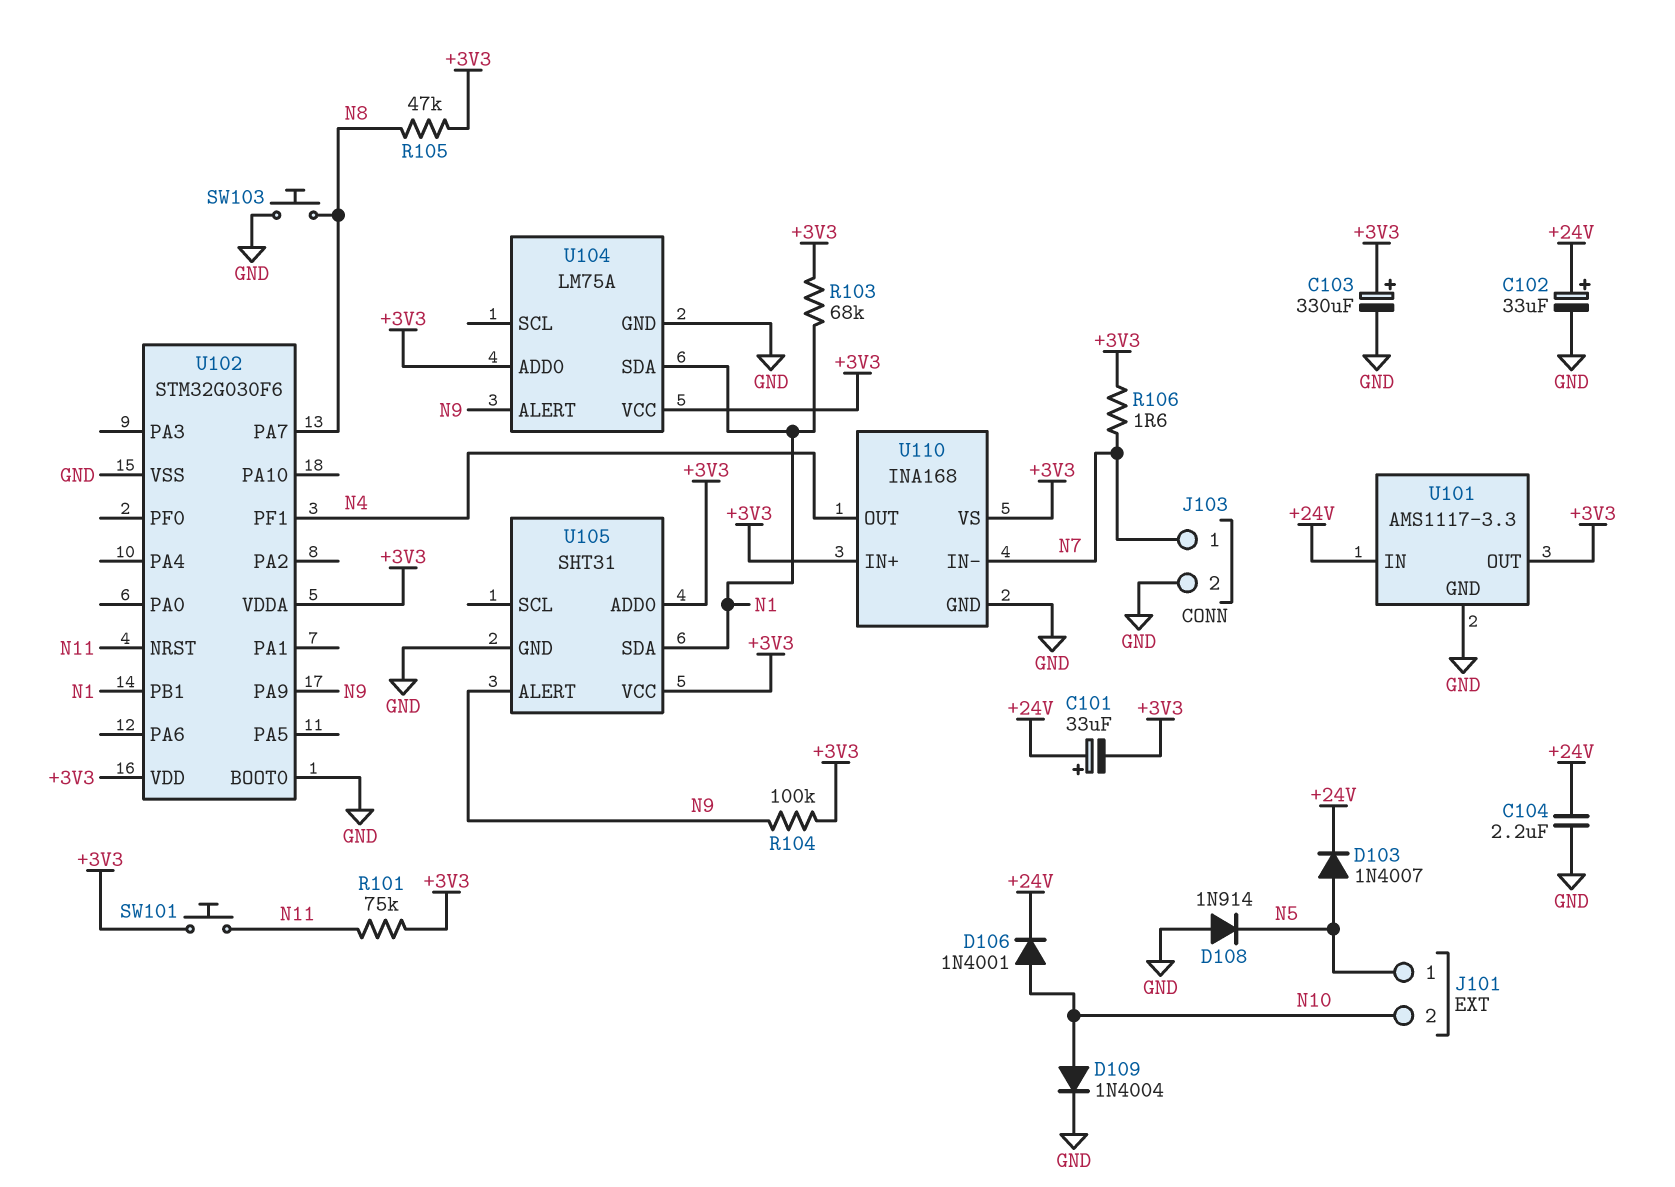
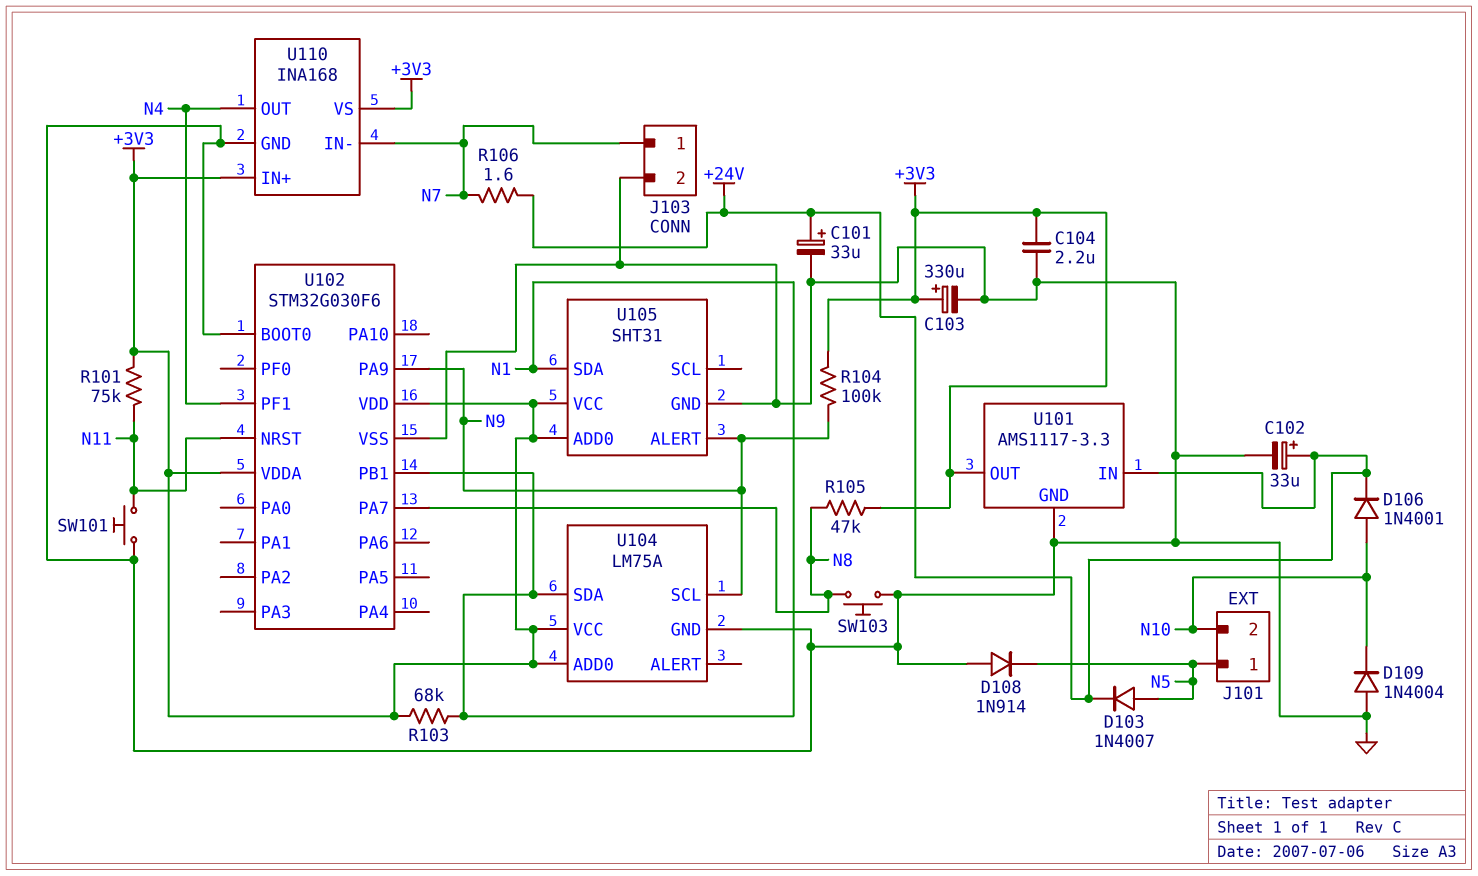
C101: 33uF (plus +24V, minus +3V3) -> 33uF (plus +24V, minus GND)
C104: 2.2uF (+24V, GND) -> 2.2uF (+3V3, GND)
D109: diode 1N4004 (A N10, K GND) -> diode 1N4004 (A GND, K N10)
R106: 1.6 (+3V3, N7) -> 1.6 (+24V, N7)
SW101: button (+3V3, N11) -> button (GND, N11)
U104 pin ALERT: N9 -> none
U104 pin SCL: none -> N9

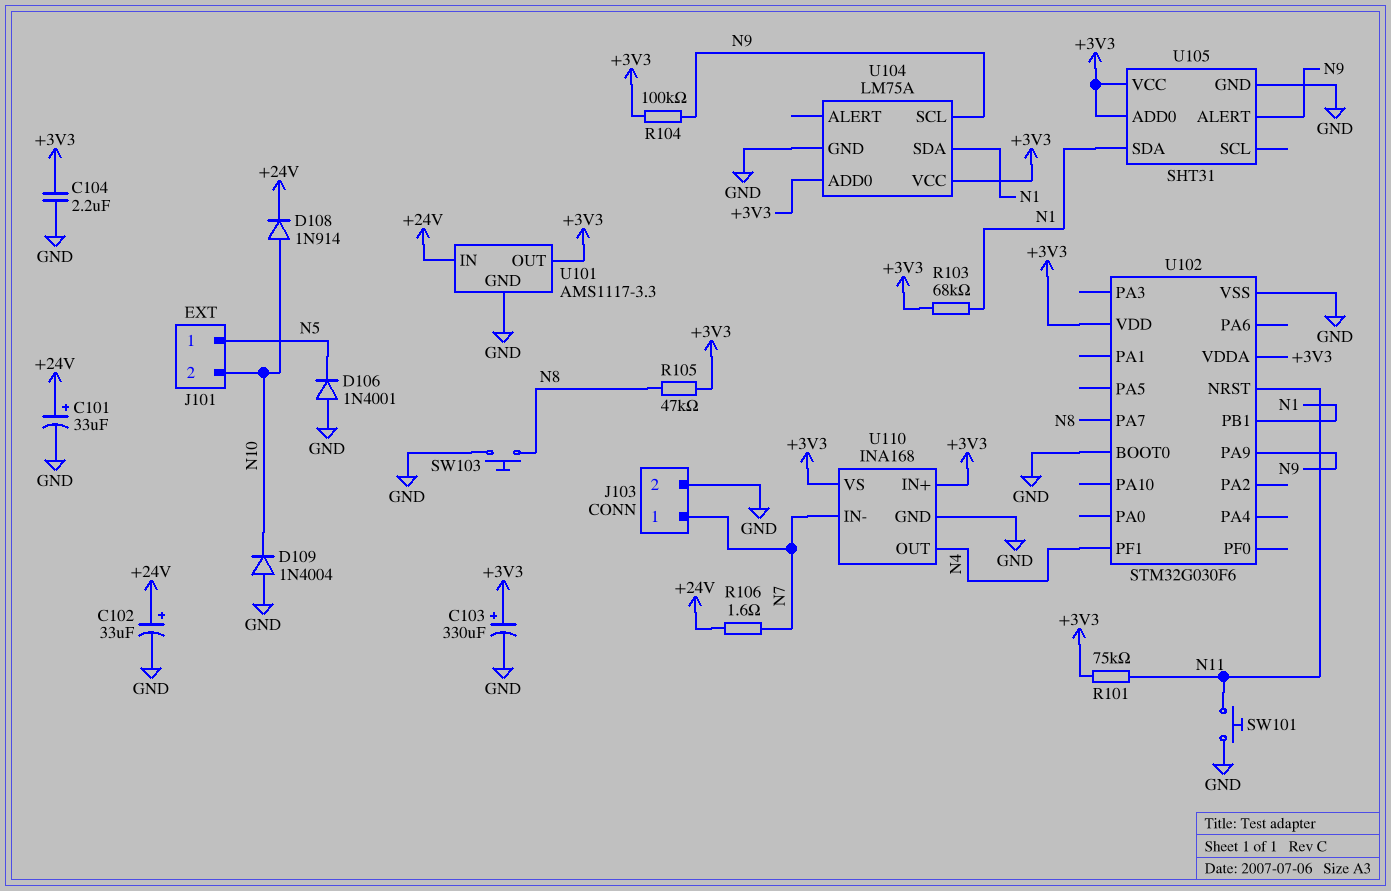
D103: diode 1N4007 (A N5, K +24V) -> none
D106: diode 1N4001 (A N10, K +24V) -> diode 1N4001 (A GND, K N5)
D108: diode 1N914 (A GND, K N5) -> diode 1N914 (A N10, K +24V)

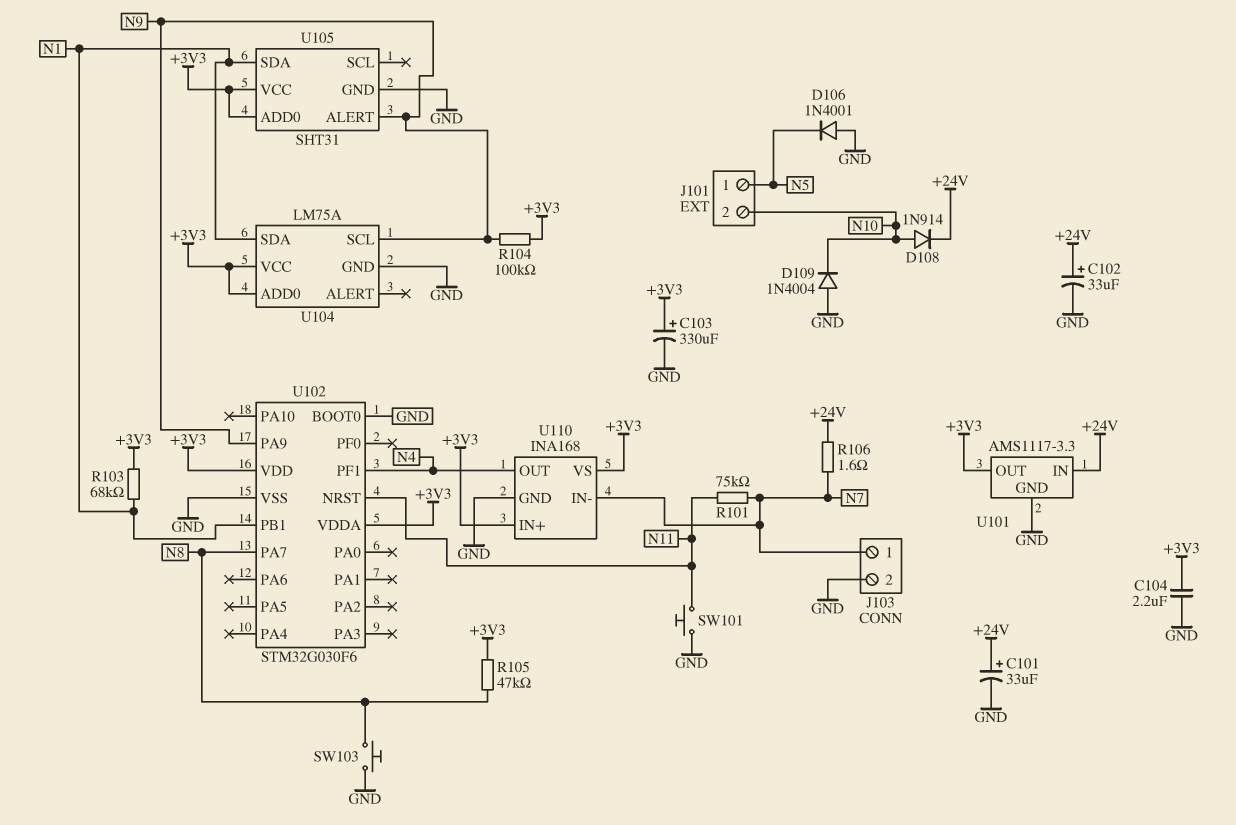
R101: 75k (+3V3, N11) -> 75k (N7, N11)

